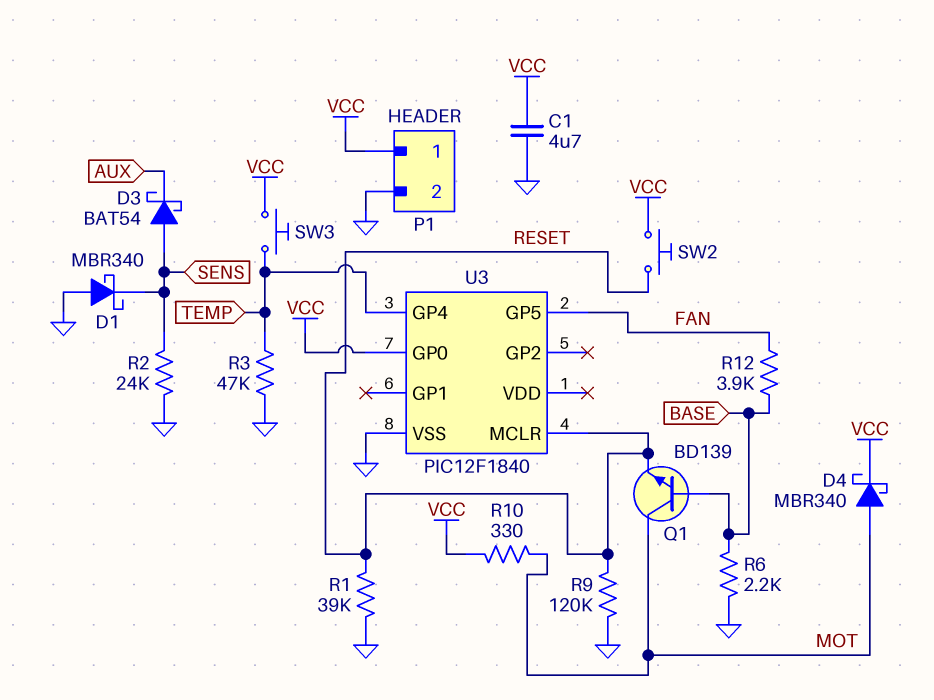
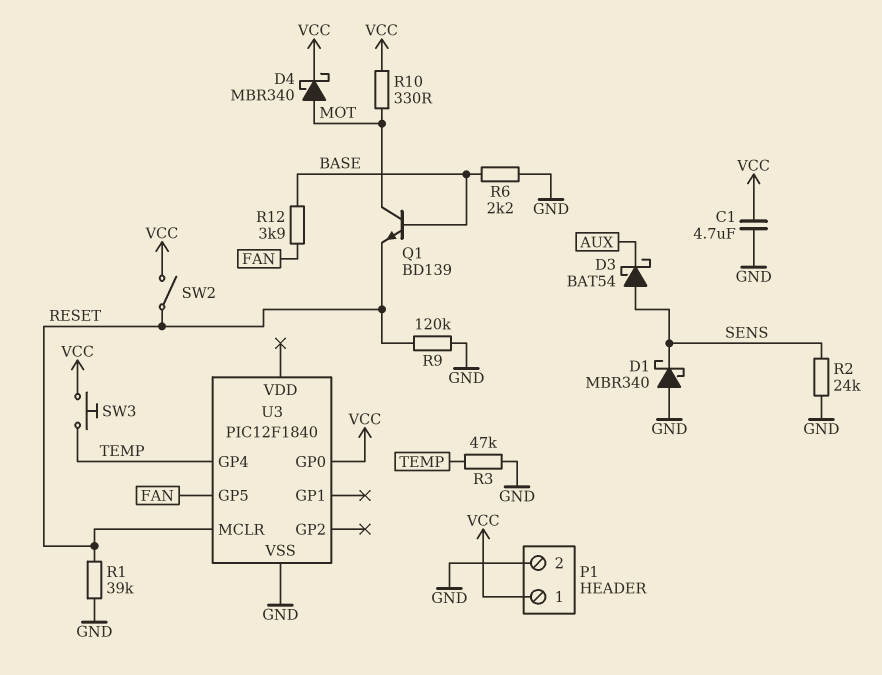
SW2: button (RESET, VCC) -> switch (RESET, VCC)

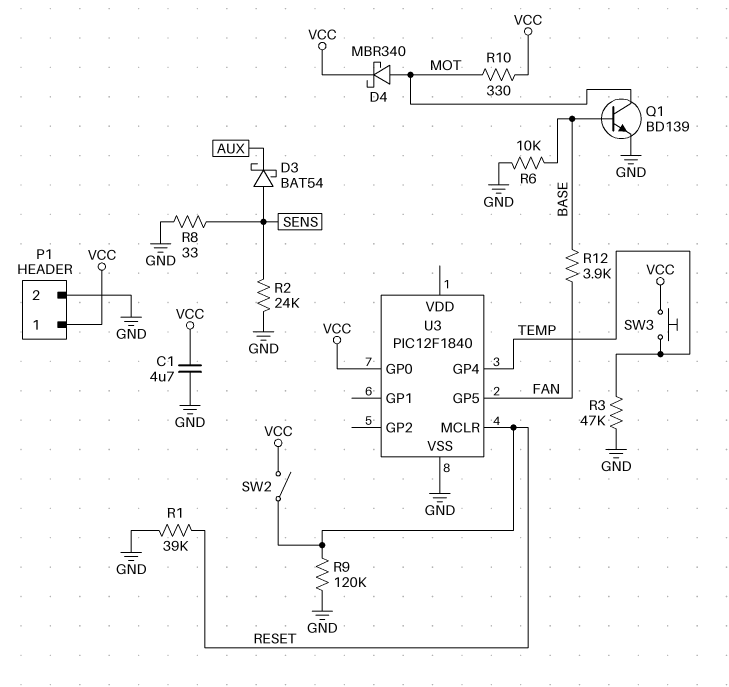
D1: schottky MBR340 (A GND, K SENS) -> none
Q1: NPN BD139 (B BASE, C MOT, E RESET) -> NPN BD139 (B BASE, C MOT, E GND)
R6: 2.2k (BASE, GND) -> 10k (BASE, GND)
R8: none -> 33 (GND, SENS)

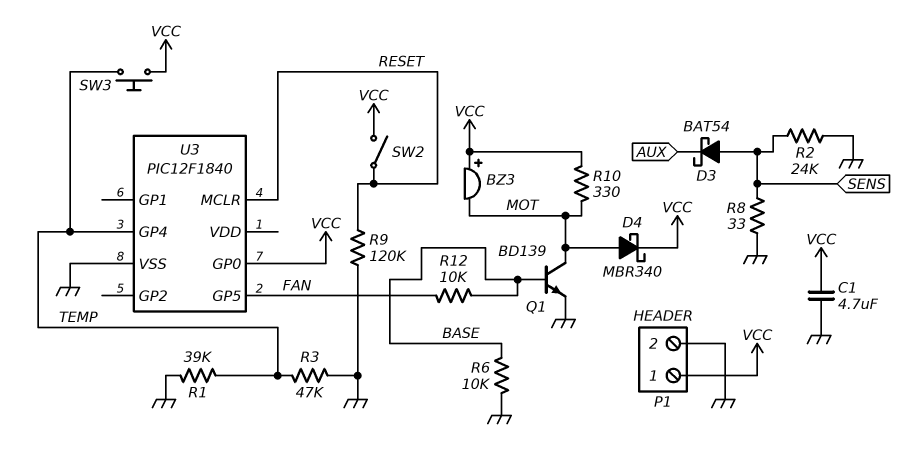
BZ3: none -> buzzer (plus VCC, minus MOT)
R1: 39k (GND, RESET) -> 39k (GND, TEMP)
R12: 3.9k (BASE, FAN) -> 10k (BASE, FAN)

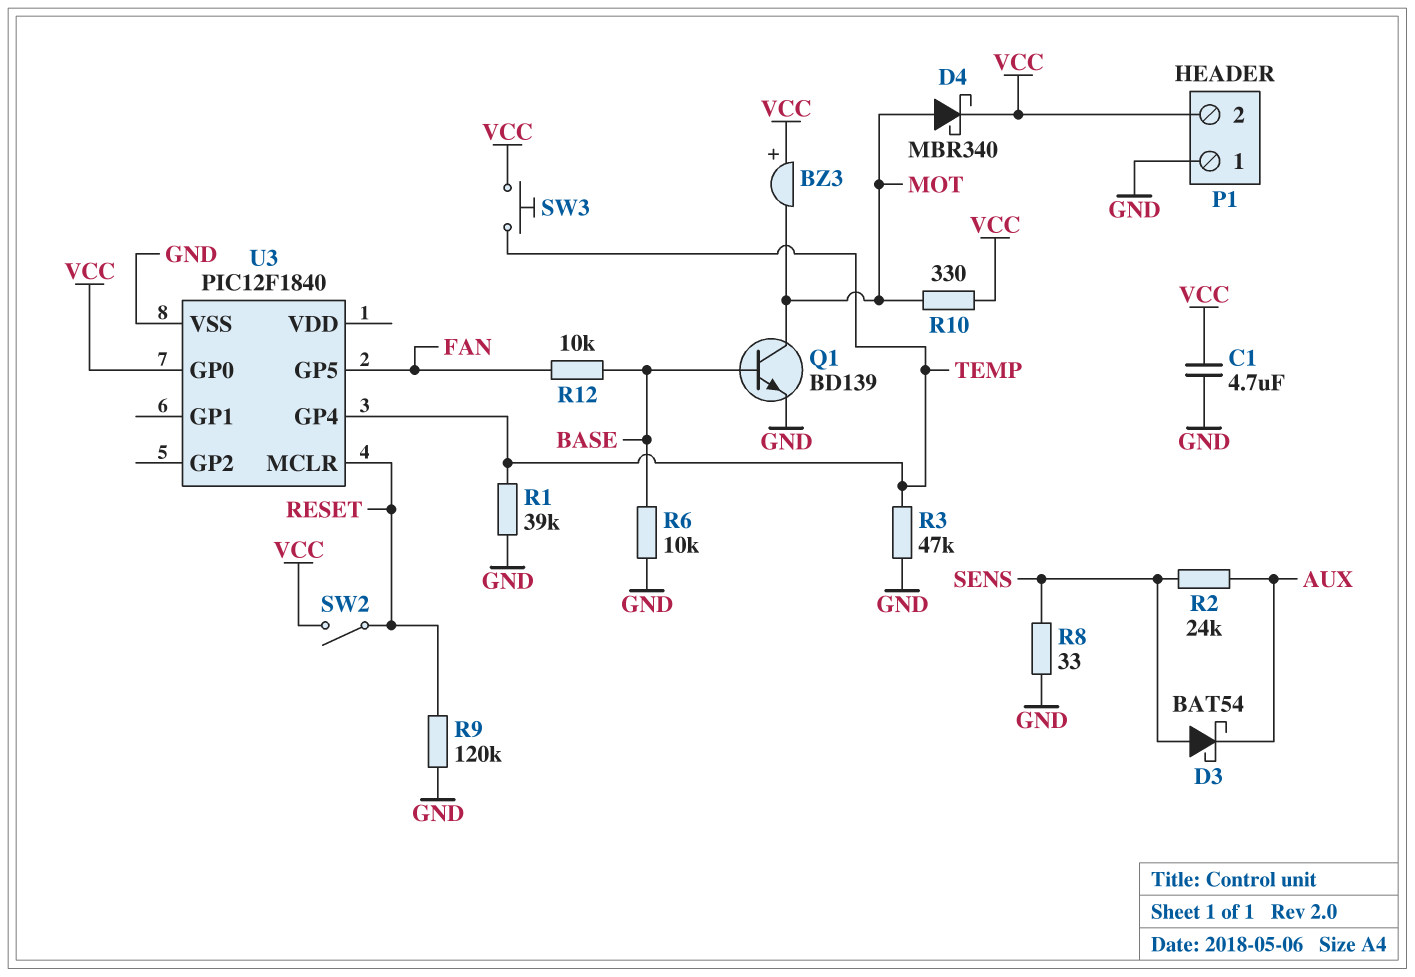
P1 pin 1: VCC -> GND
P1 pin 2: GND -> VCC
R2: 24k (GND, SENS) -> 24k (AUX, SENS)

